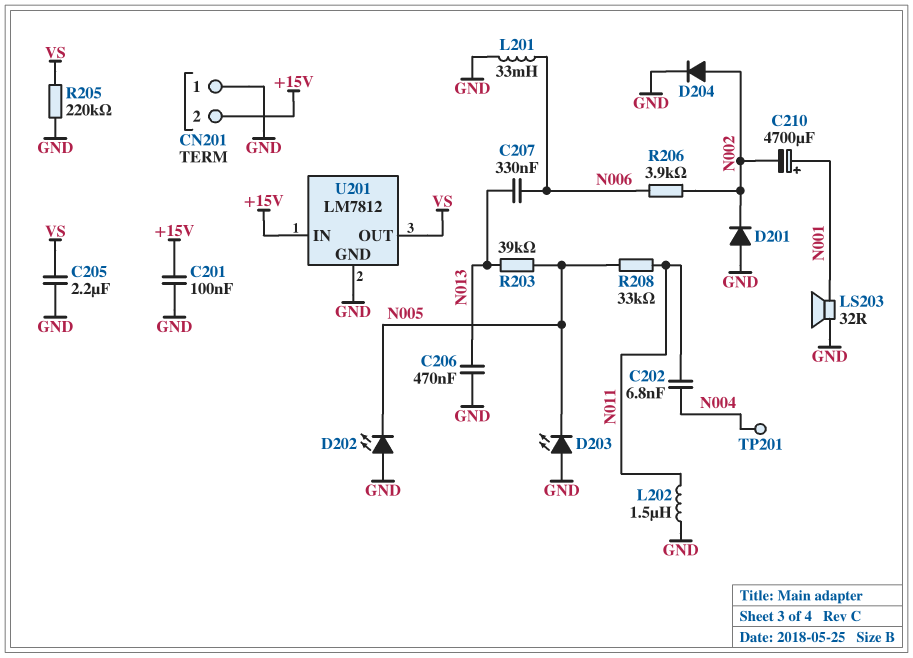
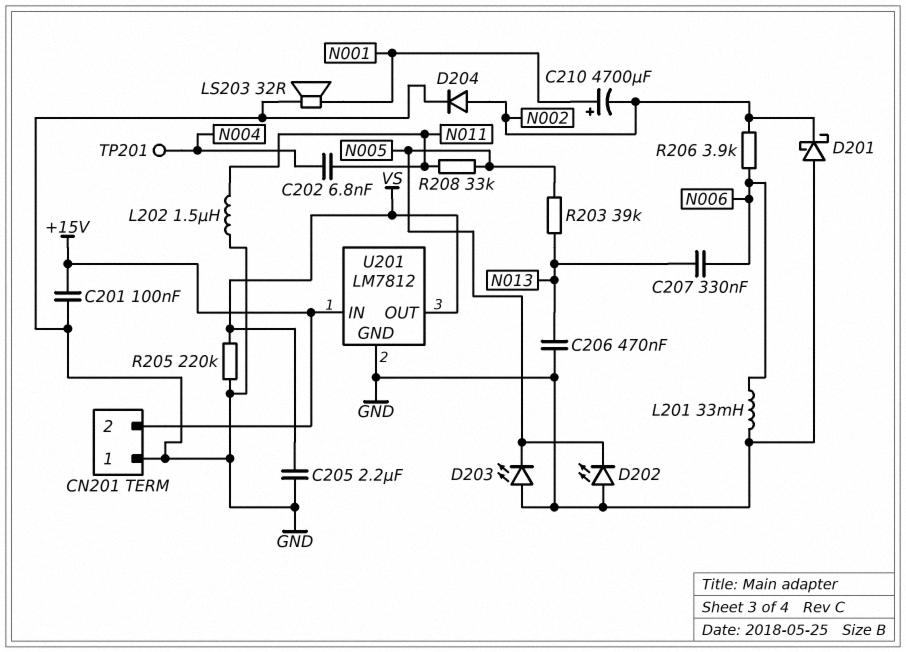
D201: diode (A GND, K N002) -> schottky (A GND, K N002)

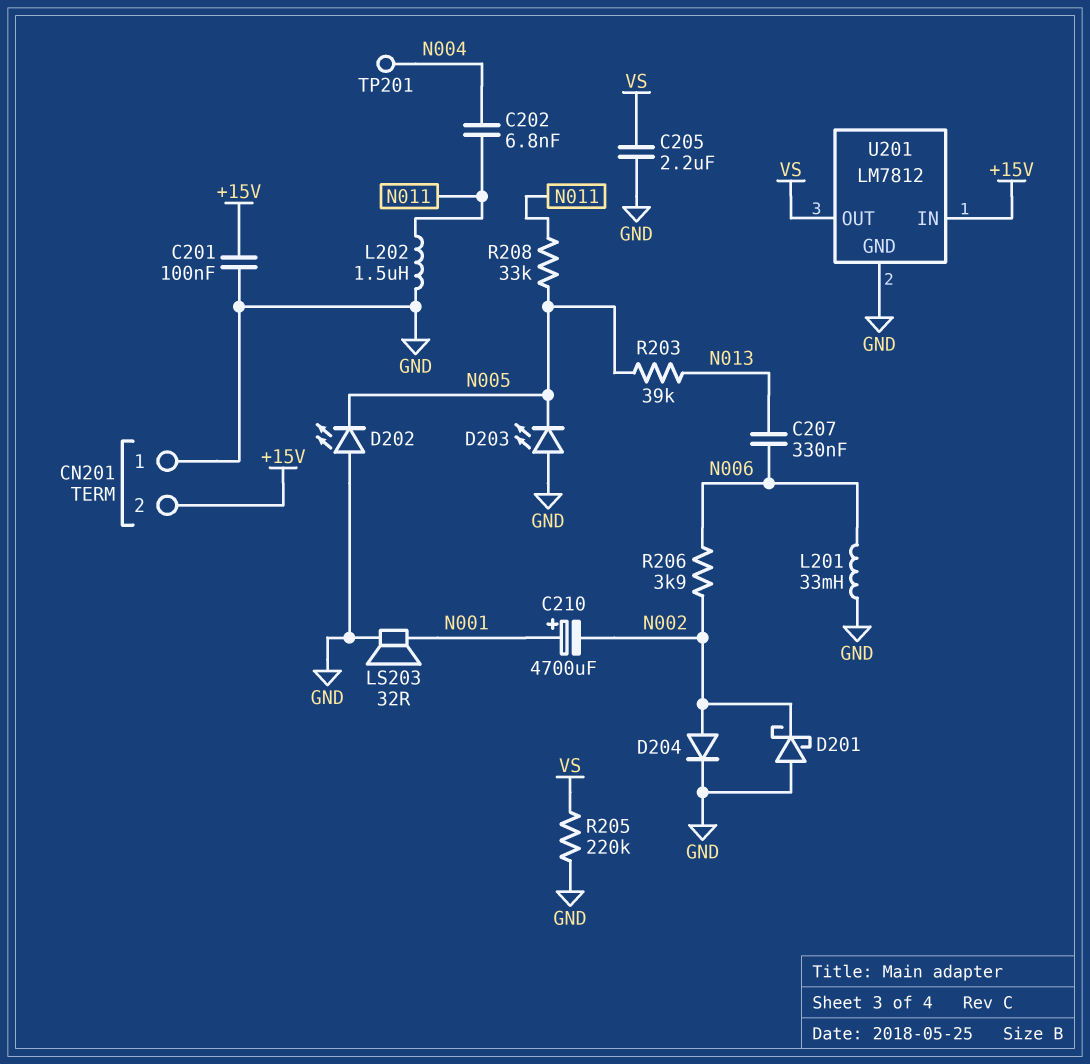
C206: 470nF (GND, N013) -> none

